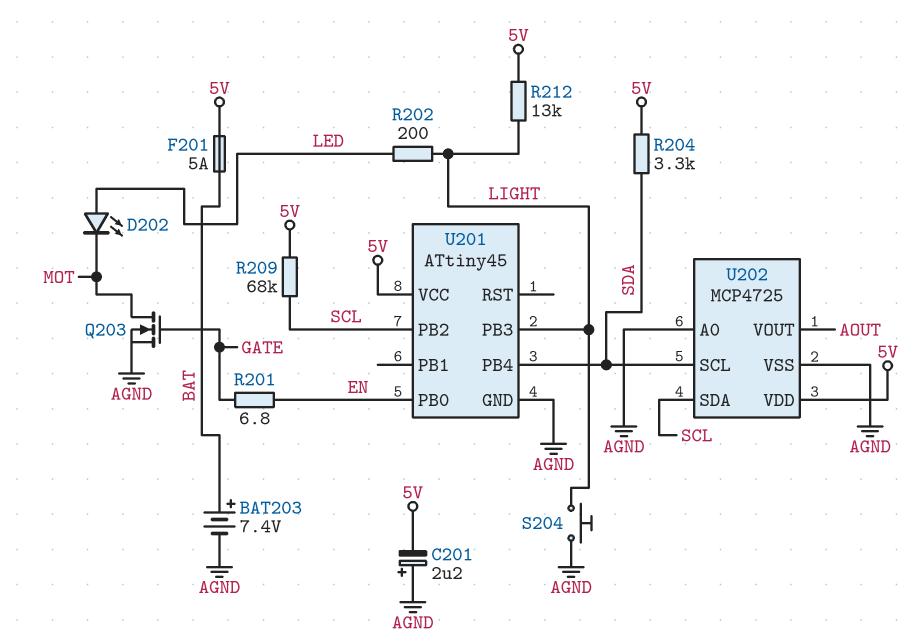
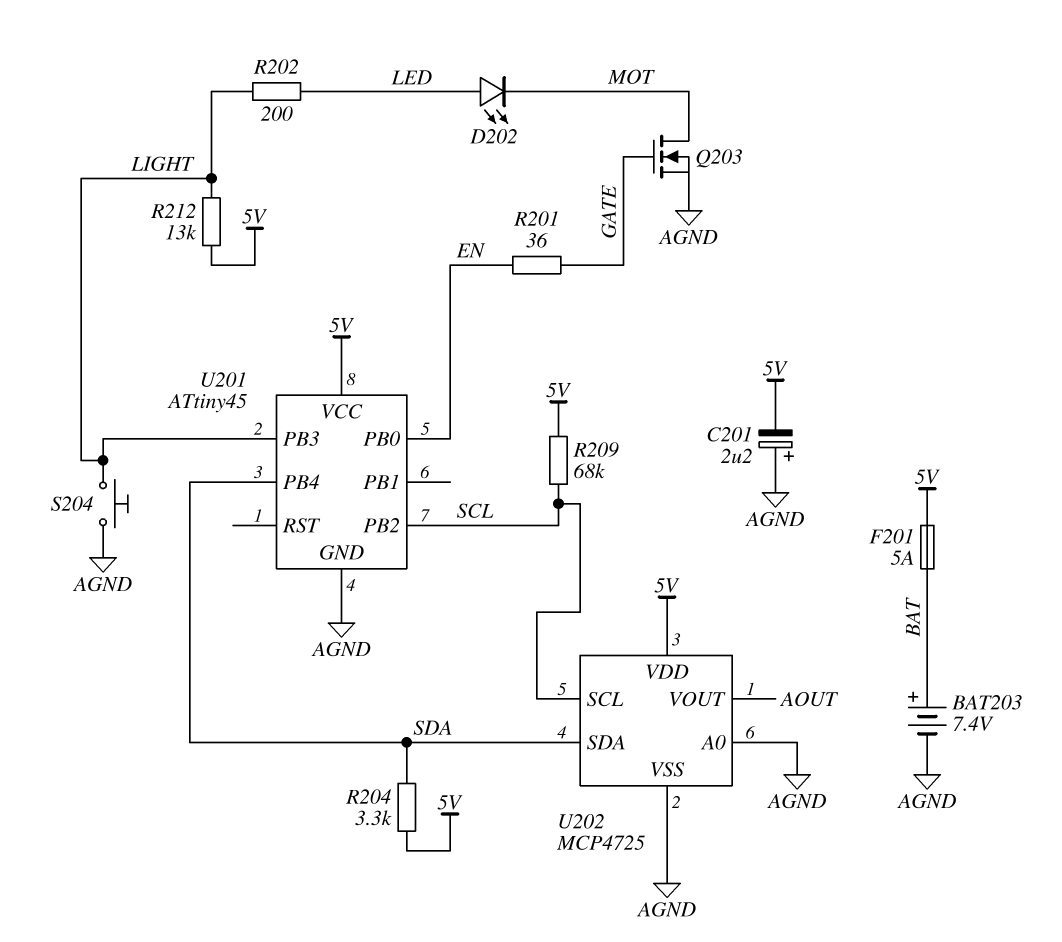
R201: 6.8 (EN, GATE) -> 36 (EN, GATE)
U202 pin SCL: SDA -> SCL
U202 pin SDA: SCL -> SDA

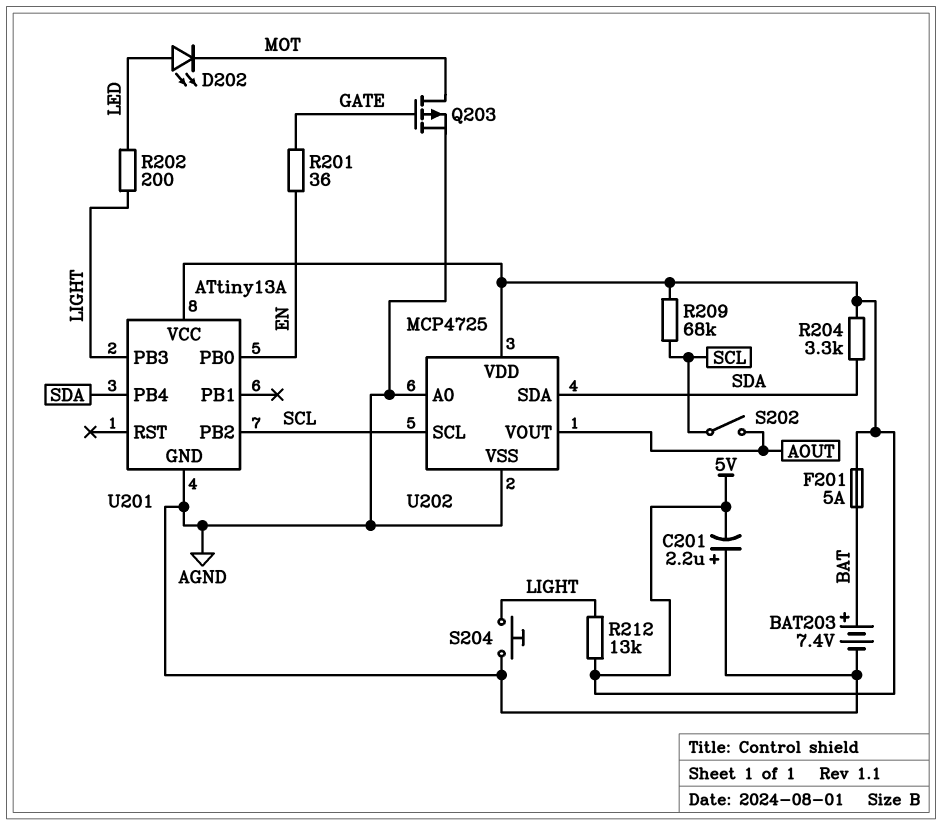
Q203: NMOS (G GATE, D MOT, S AGND) -> PMOS (G GATE, D MOT, S AGND)
S202: none -> switch (AOUT, SCL)
U201: ATtiny45 -> ATtiny13A

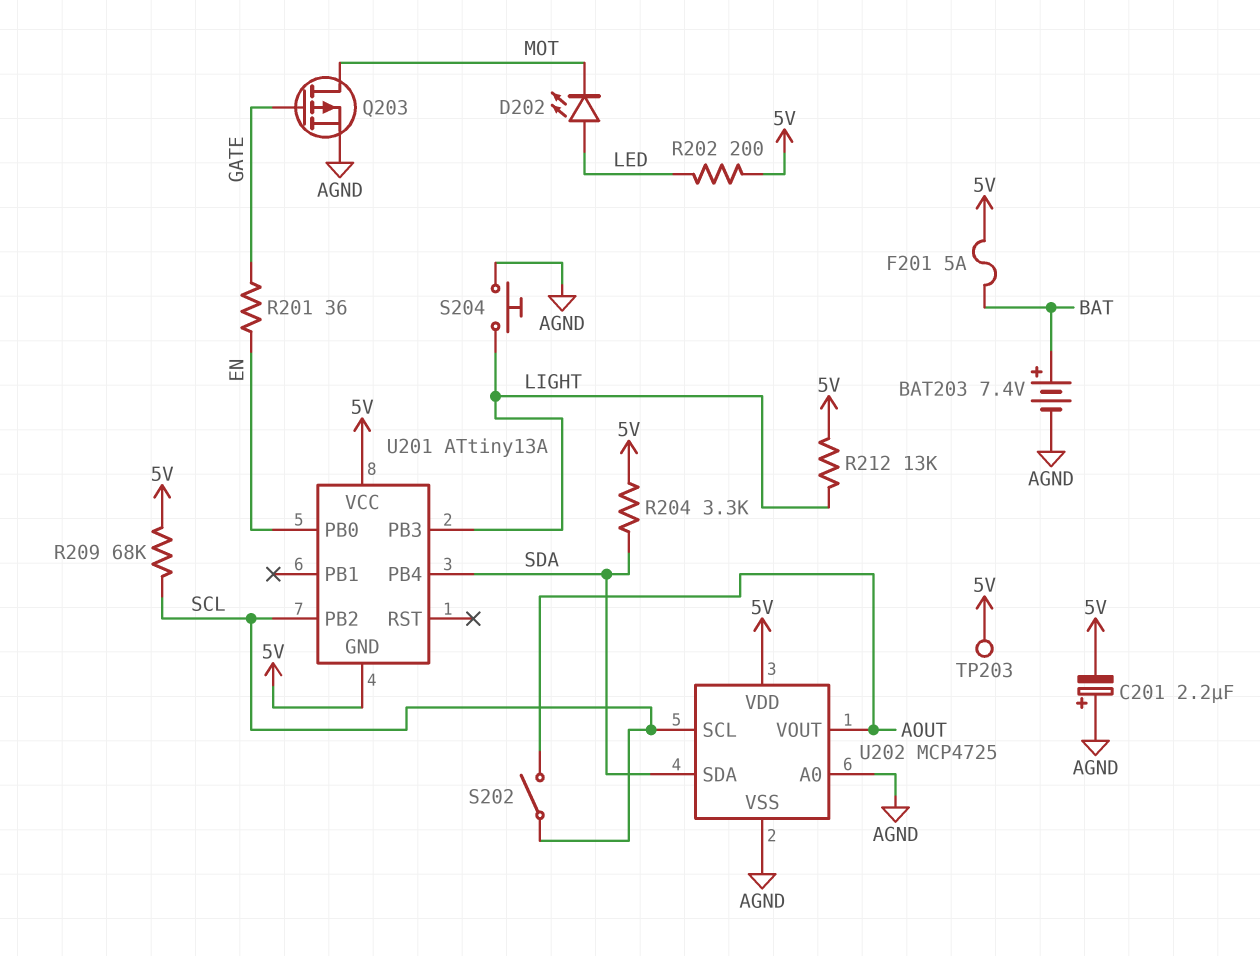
R202: 200 (LED, LIGHT) -> 200 (5V, LED)
TP203: none -> test point (5V)
U201 pin GND: AGND -> 5V

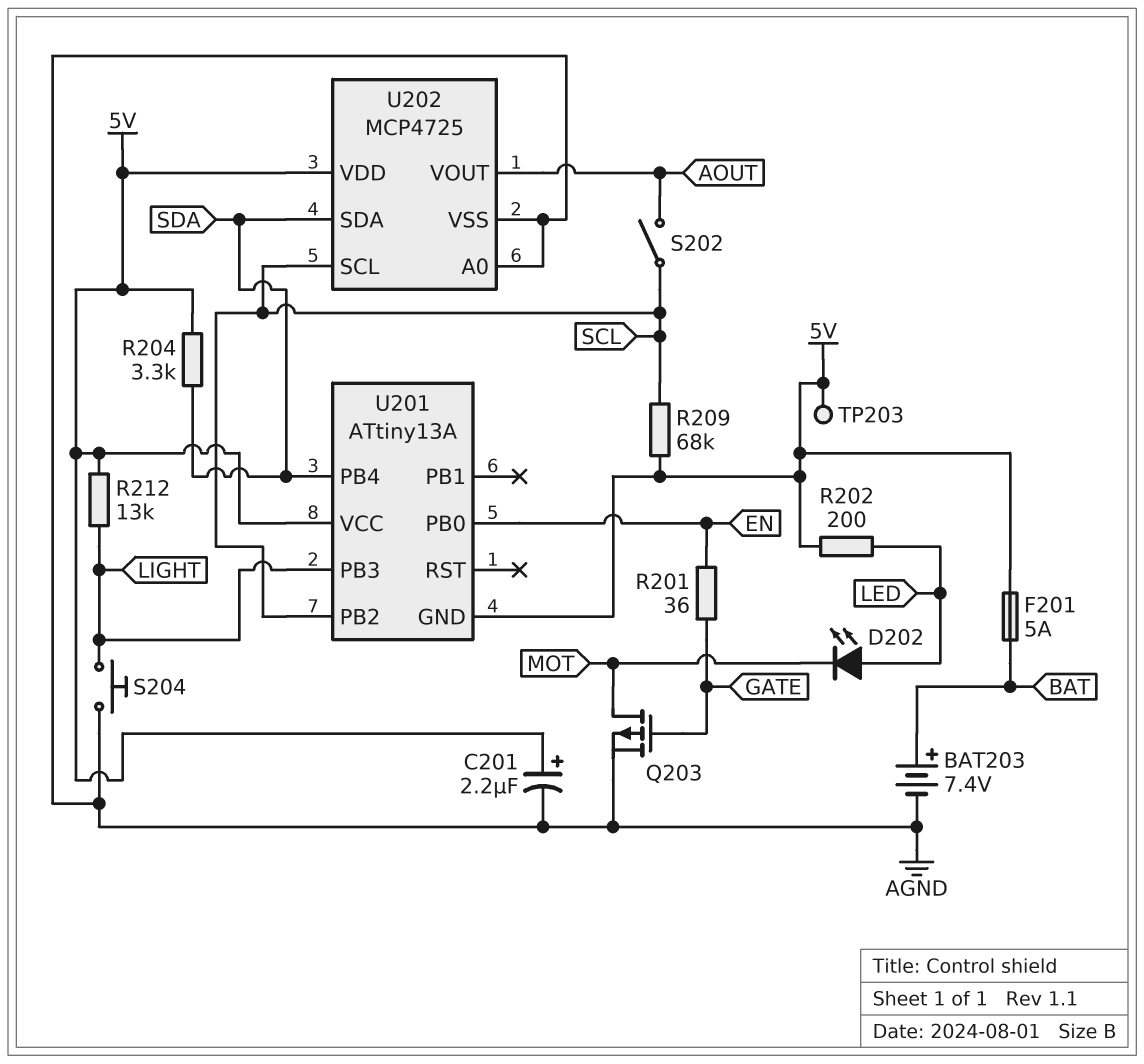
C201: 2.2uF (plus AGND, minus 5V) -> 2.2uF (plus 5V, minus AGND)

